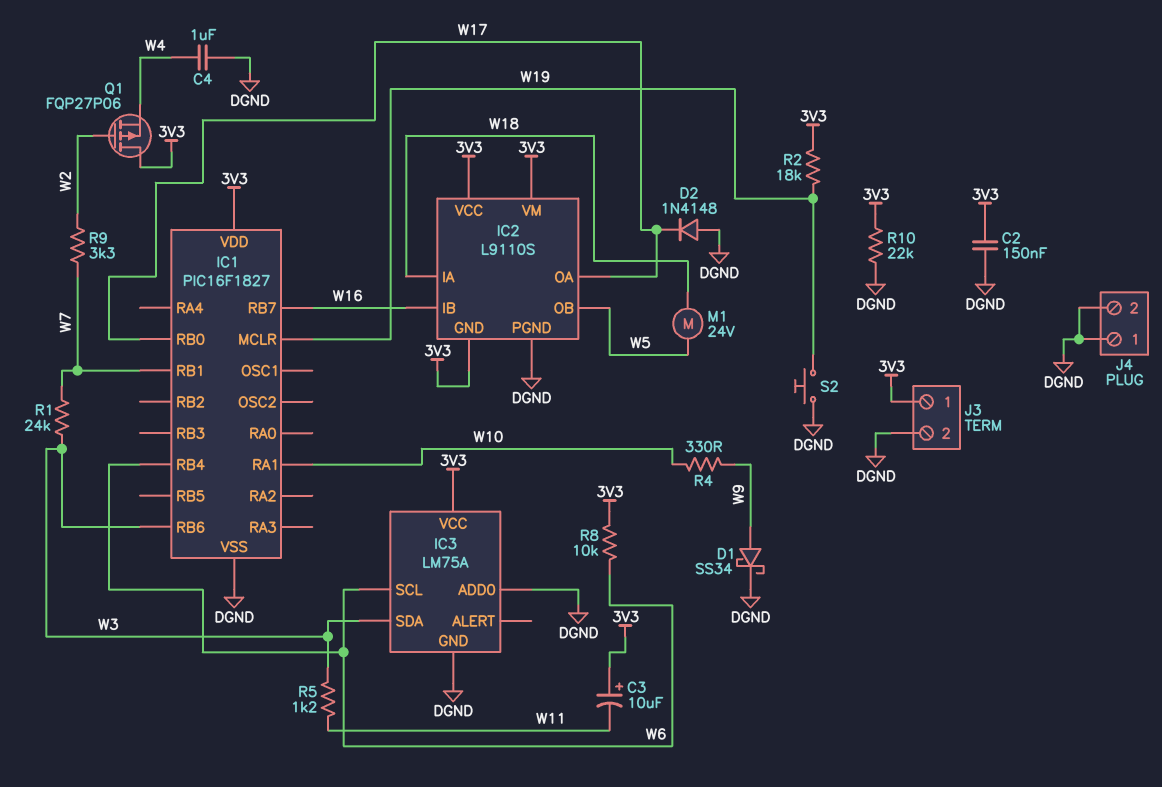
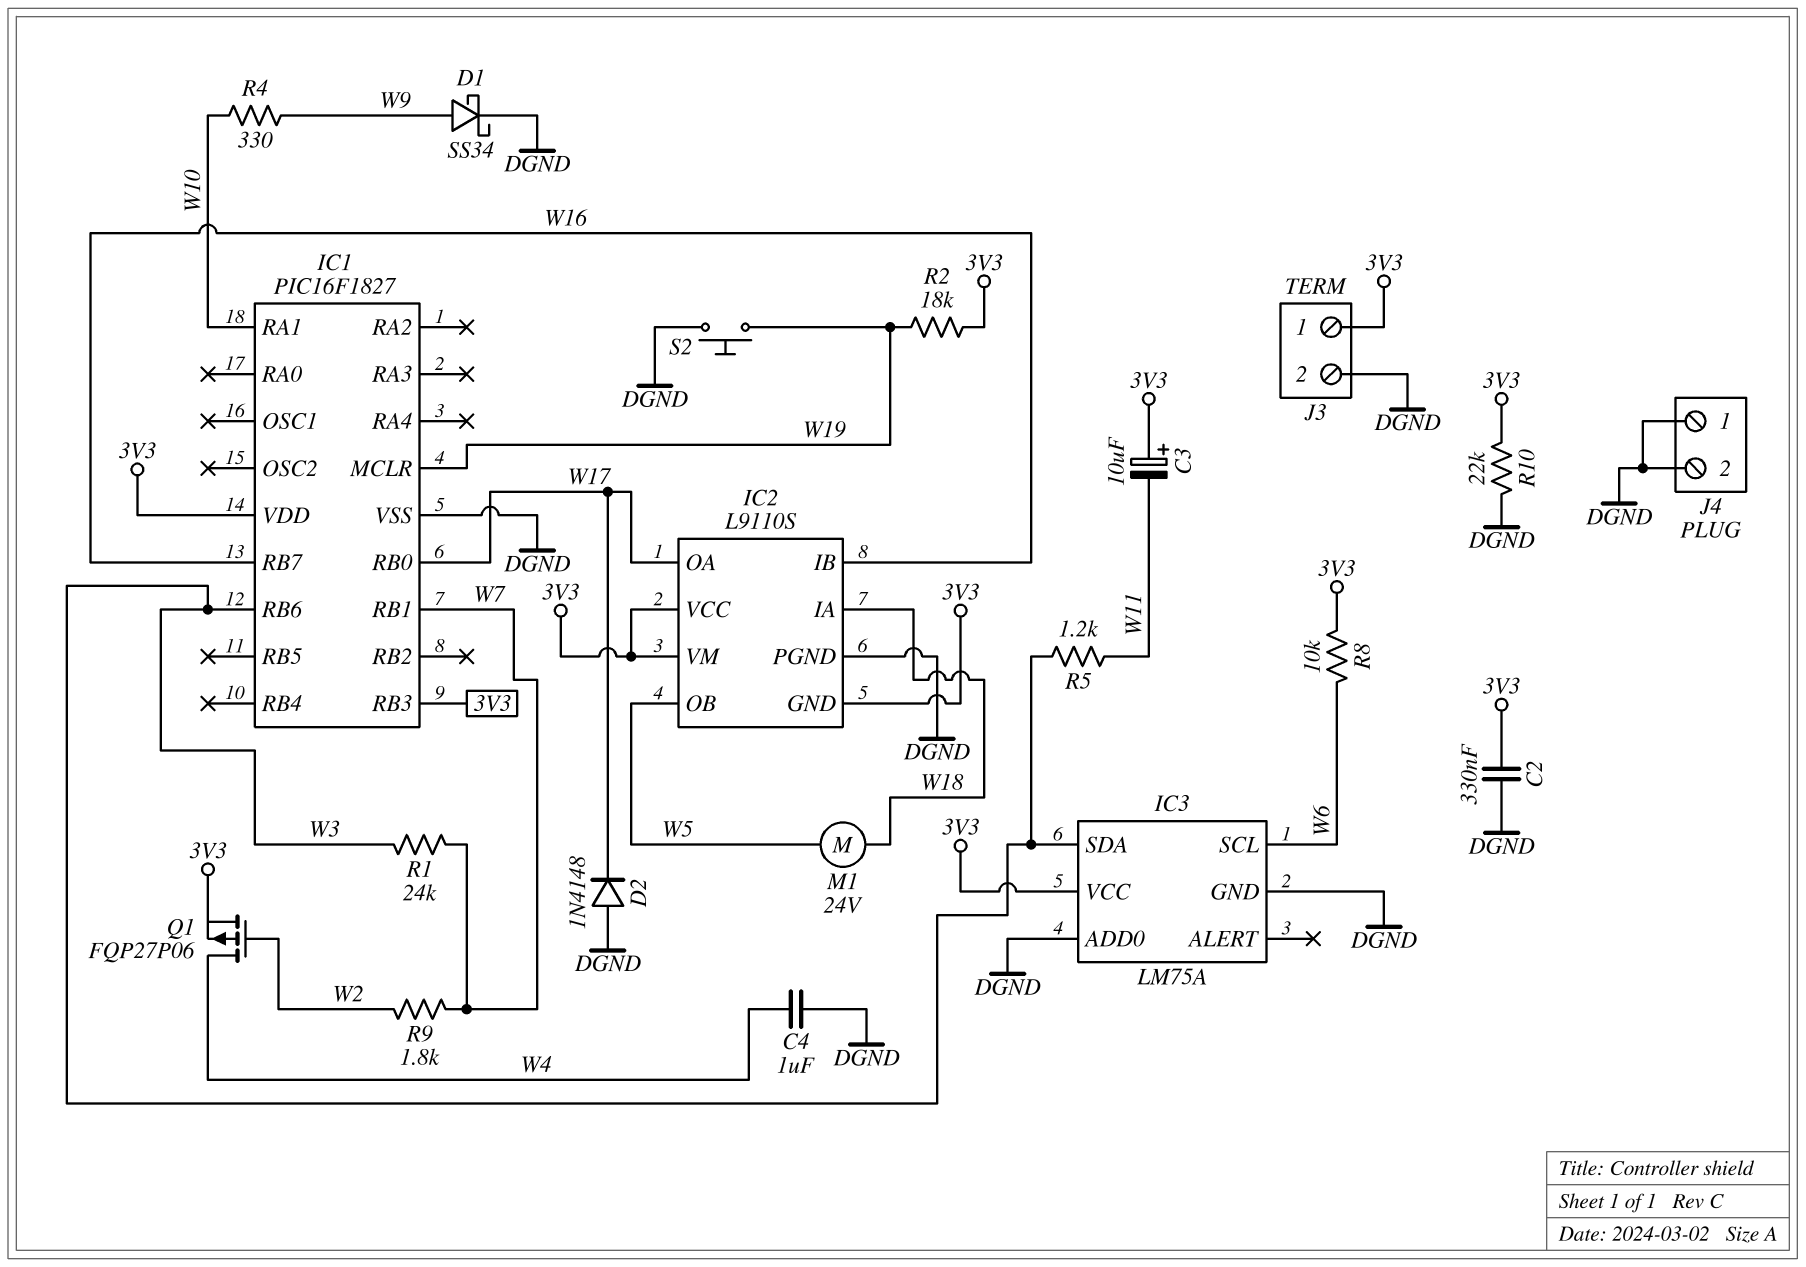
C2: 150nF (3V3, DGND) -> 330nF (3V3, DGND)
IC1 pin RB3: none -> 3V3
IC1 pin RB4: W6 -> none
Q1: PMOS FQP27P06 (G W2, D 3V3, S W4) -> PMOS FQP27P06 (G W2, D W4, S 3V3)
R9: 3.3k (W2, W7) -> 1.8k (W2, W7)

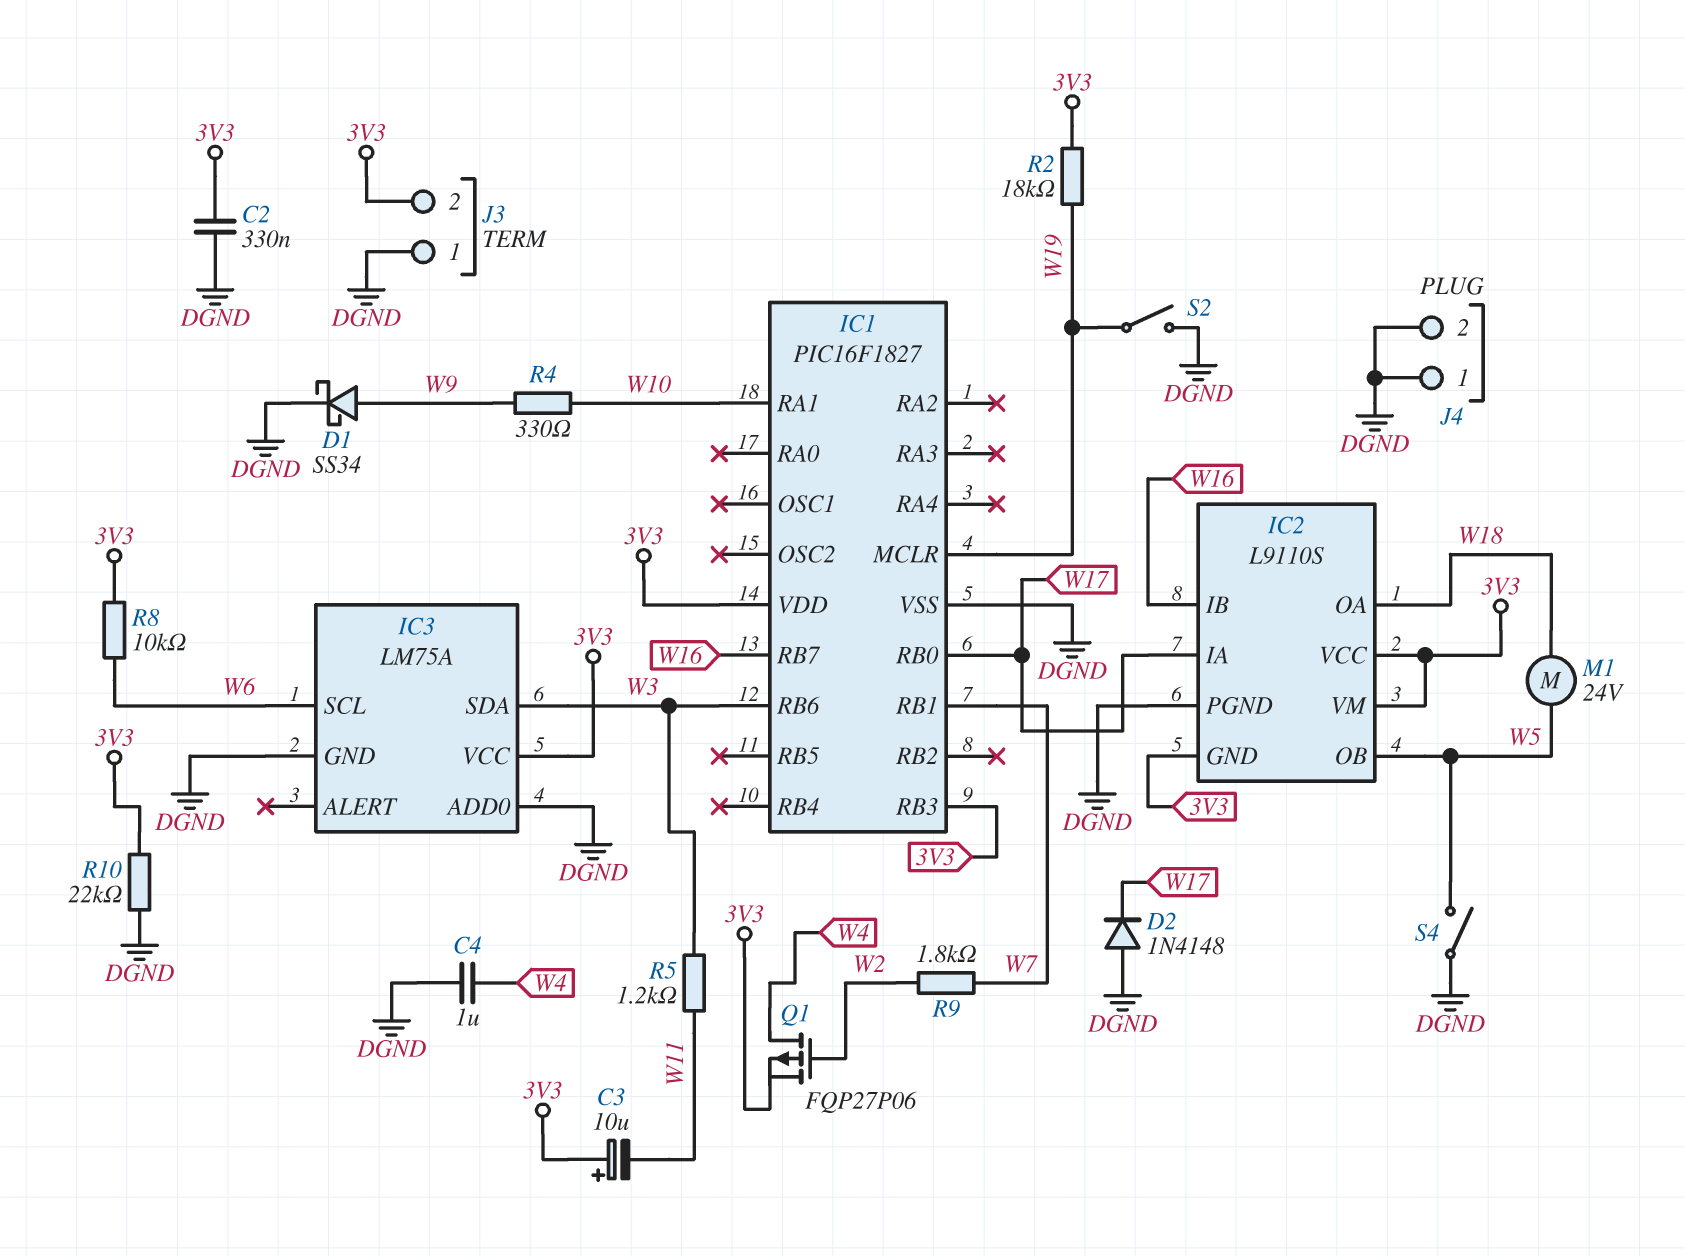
IC2 pin IA: W18 -> W17
IC2 pin OA: W17 -> W18
J3 pin 1: 3V3 -> DGND
J3 pin 2: DGND -> 3V3
R1: 24k (W3, W7) -> none
S2: button (DGND, W19) -> switch (DGND, W19)
S4: none -> switch (DGND, W5)

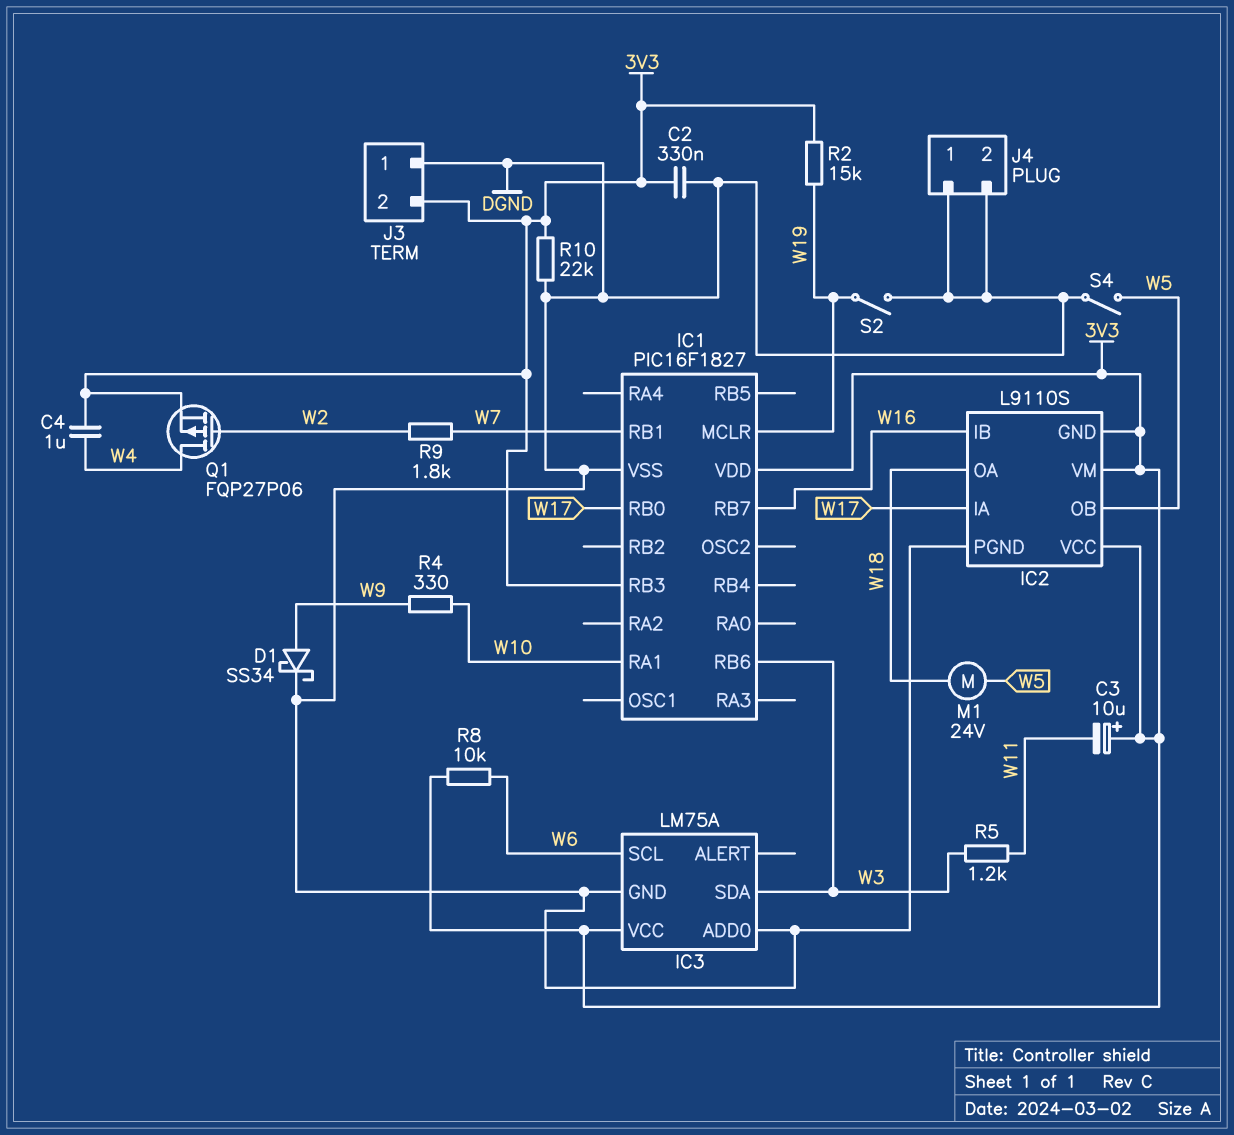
C4: 1uF (DGND, W4) -> 1uF (3V3, W4)
D2: diode 1N4148 (A DGND, K W17) -> none
R2: 18k (3V3, W19) -> 15k (3V3, W19)

